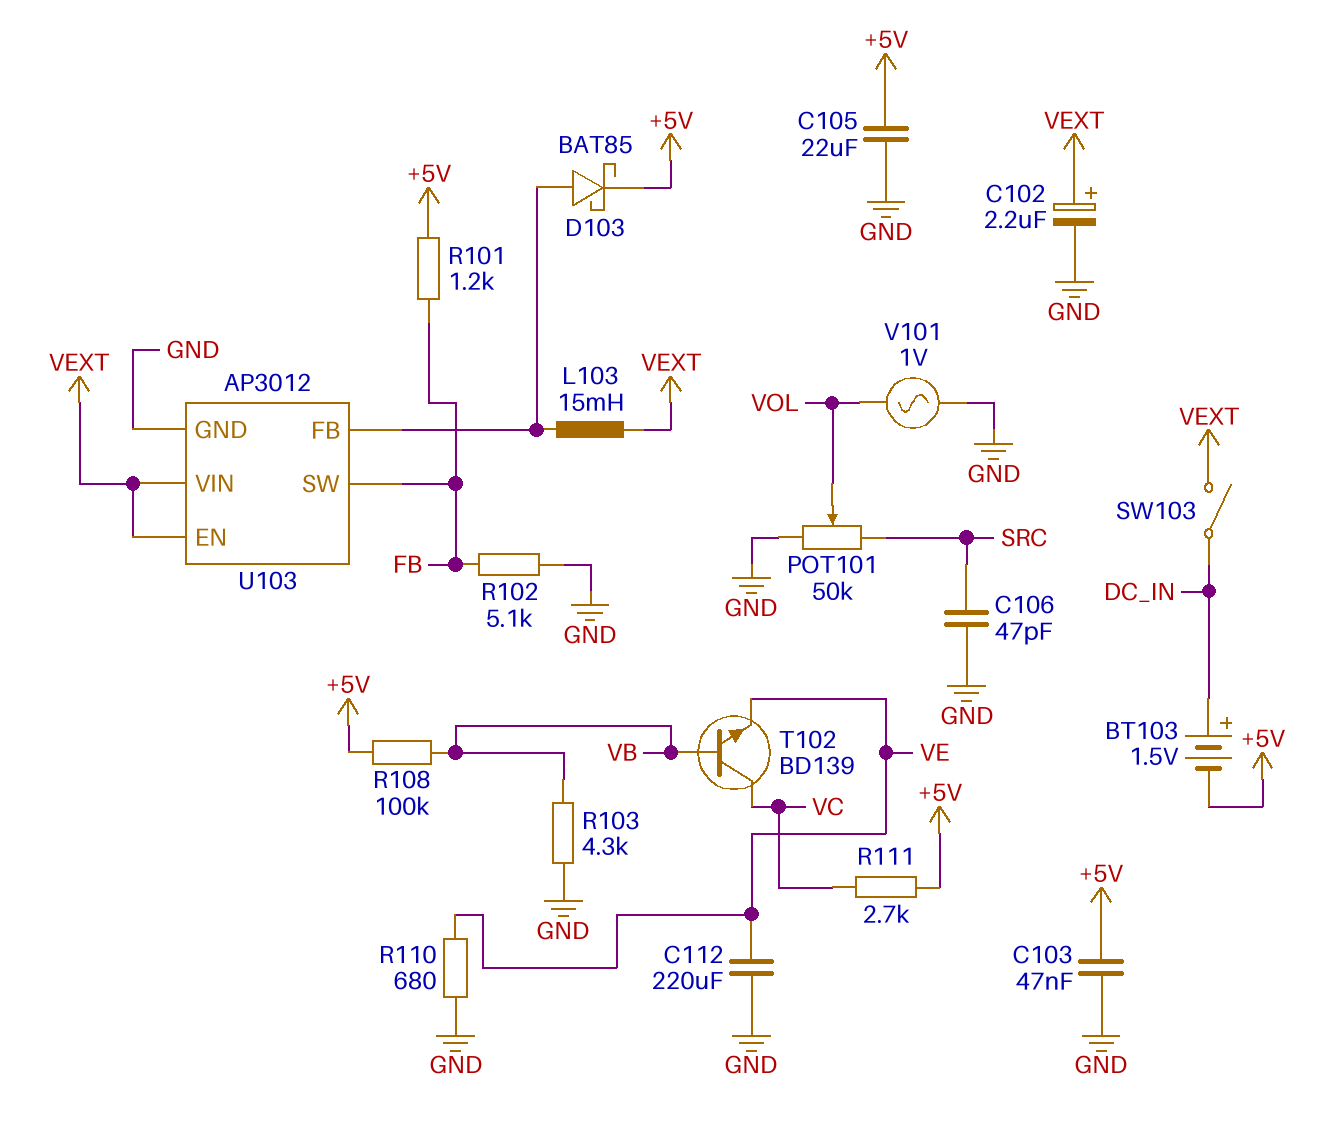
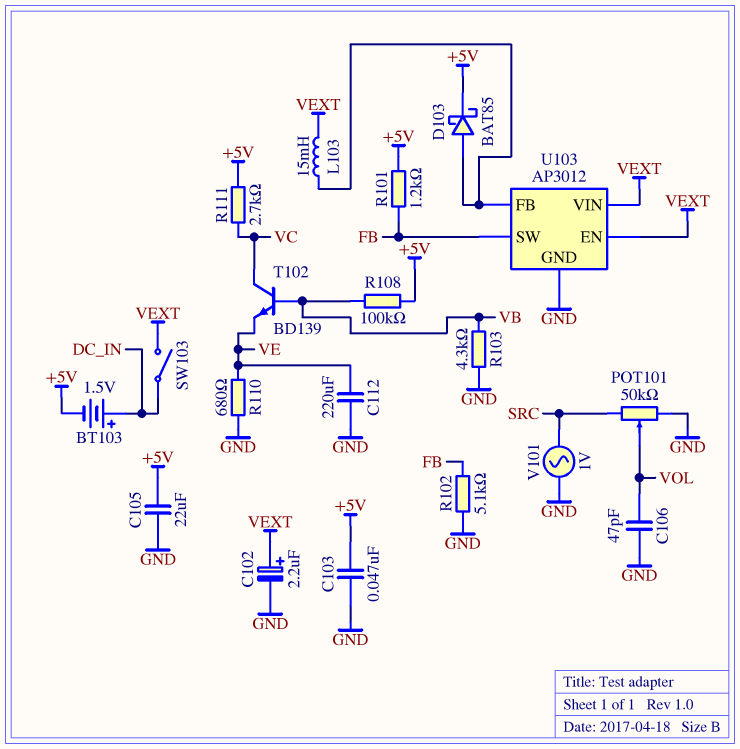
C106: 47pF (GND, SRC) -> 47pF (GND, VOL)
V101: AC 1V (GND, VOL) -> AC 1V (GND, SRC)

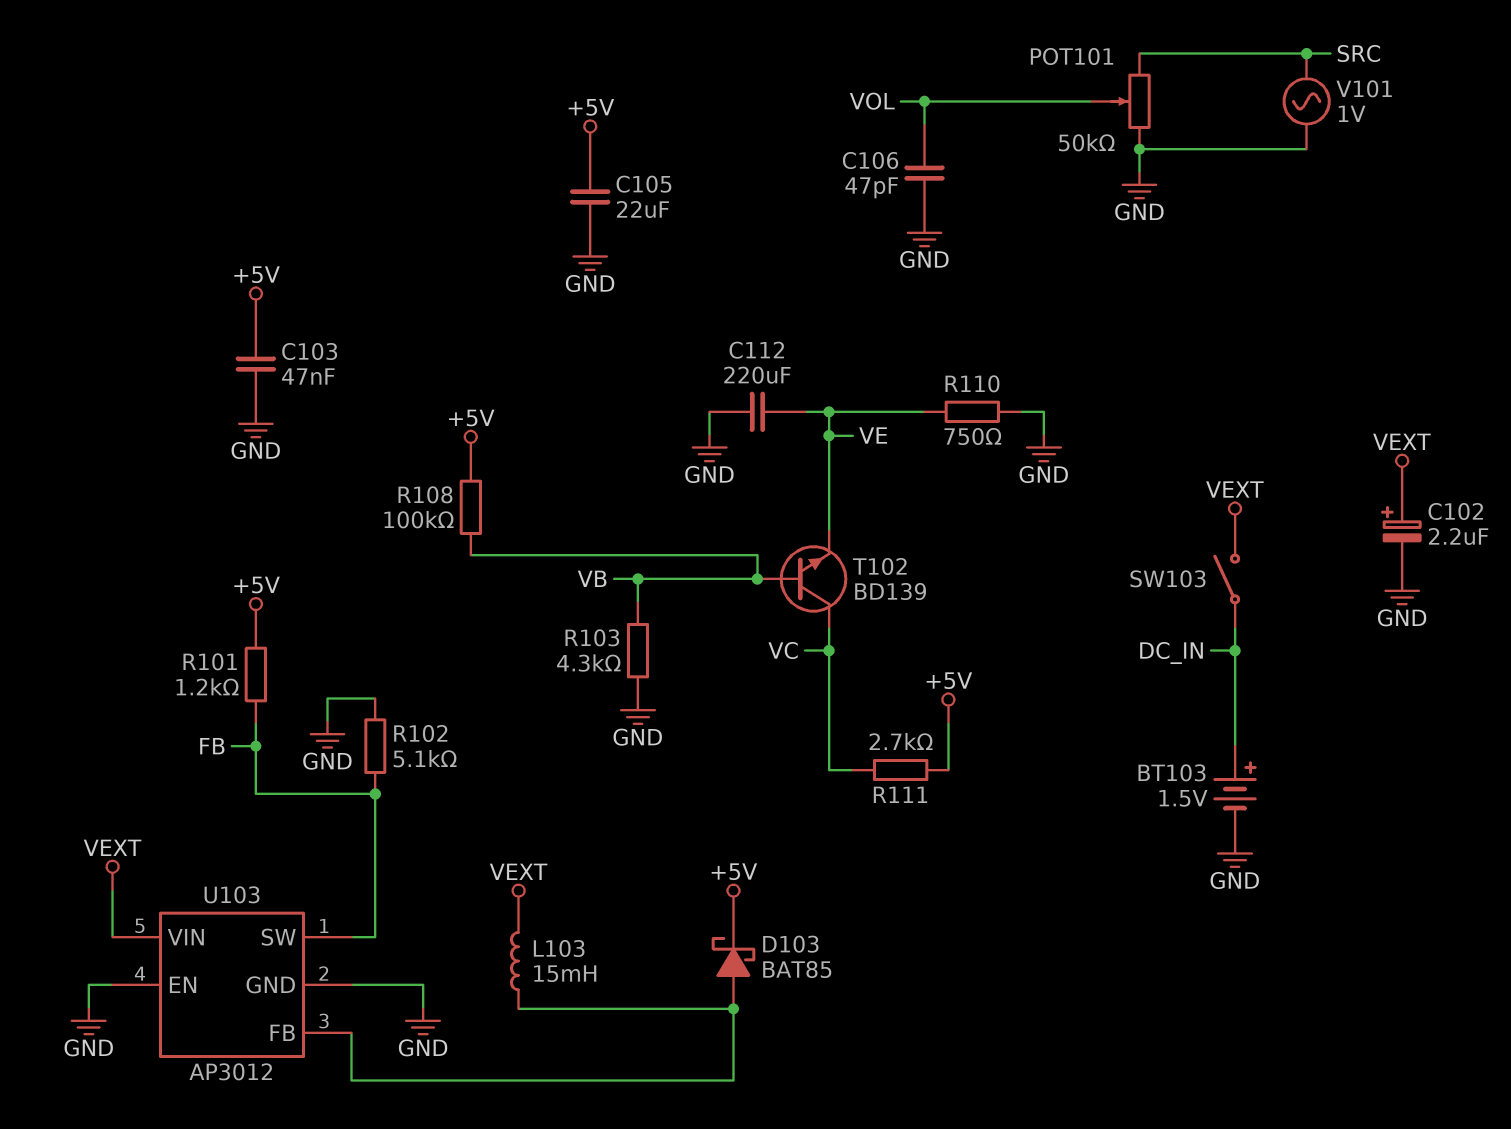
BT103: 1.5V (plus DC_IN, minus +5V) -> 1.5V (plus DC_IN, minus GND)
R110: 680 (GND, VE) -> 750 (GND, VE)
U103 pin EN: VEXT -> GND

